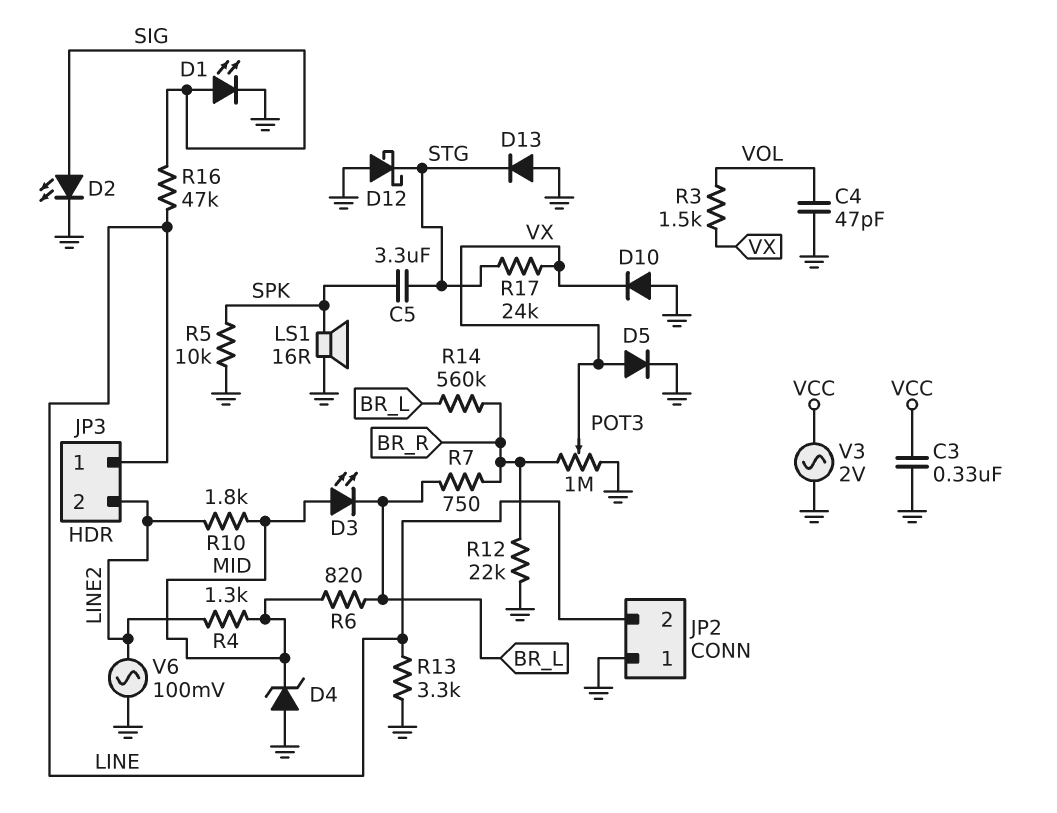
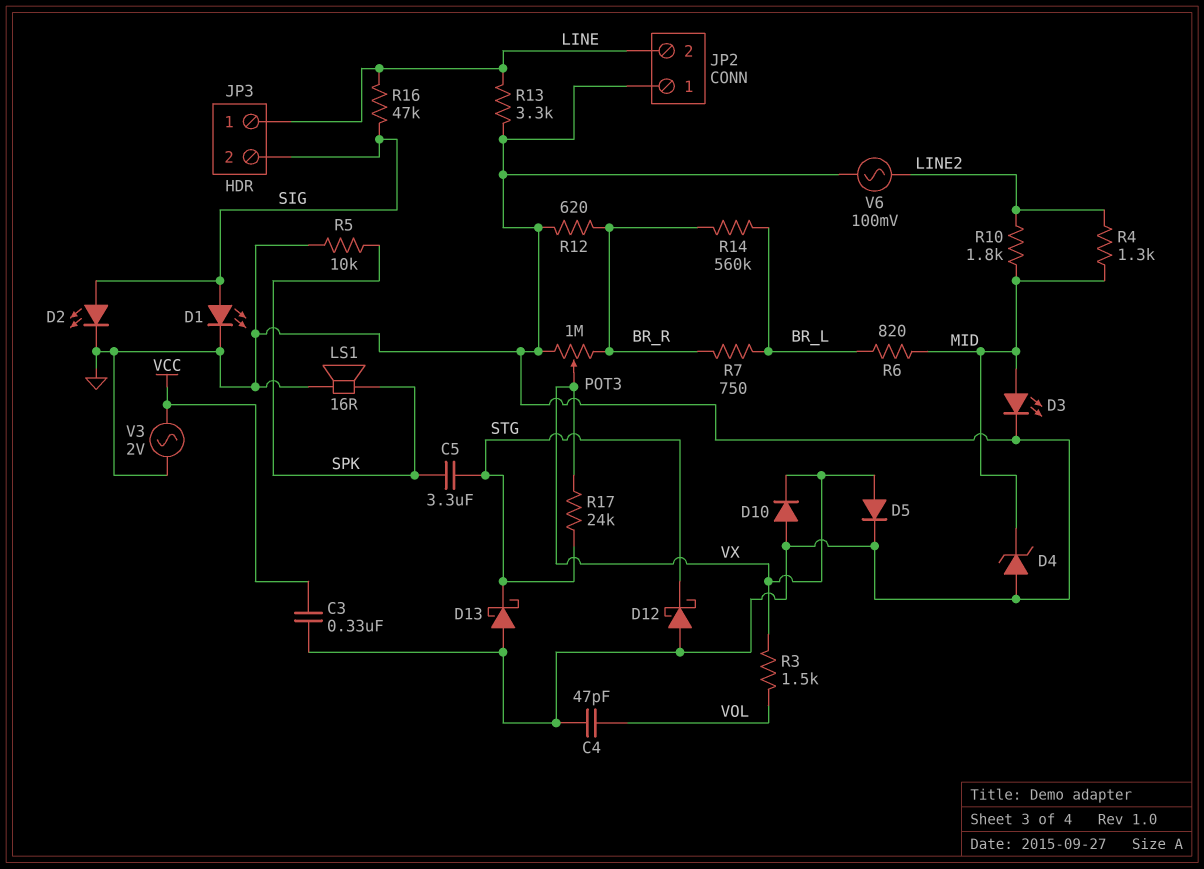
D3: LED (A MID, K BR_L) -> LED (A MID, K GND)
D13: diode (A GND, K STG) -> schottky (A GND, K STG)
JP3 pin 2: LINE2 -> SIG
R12: 22k (BR_R, GND) -> 620 (BR_R, GND)

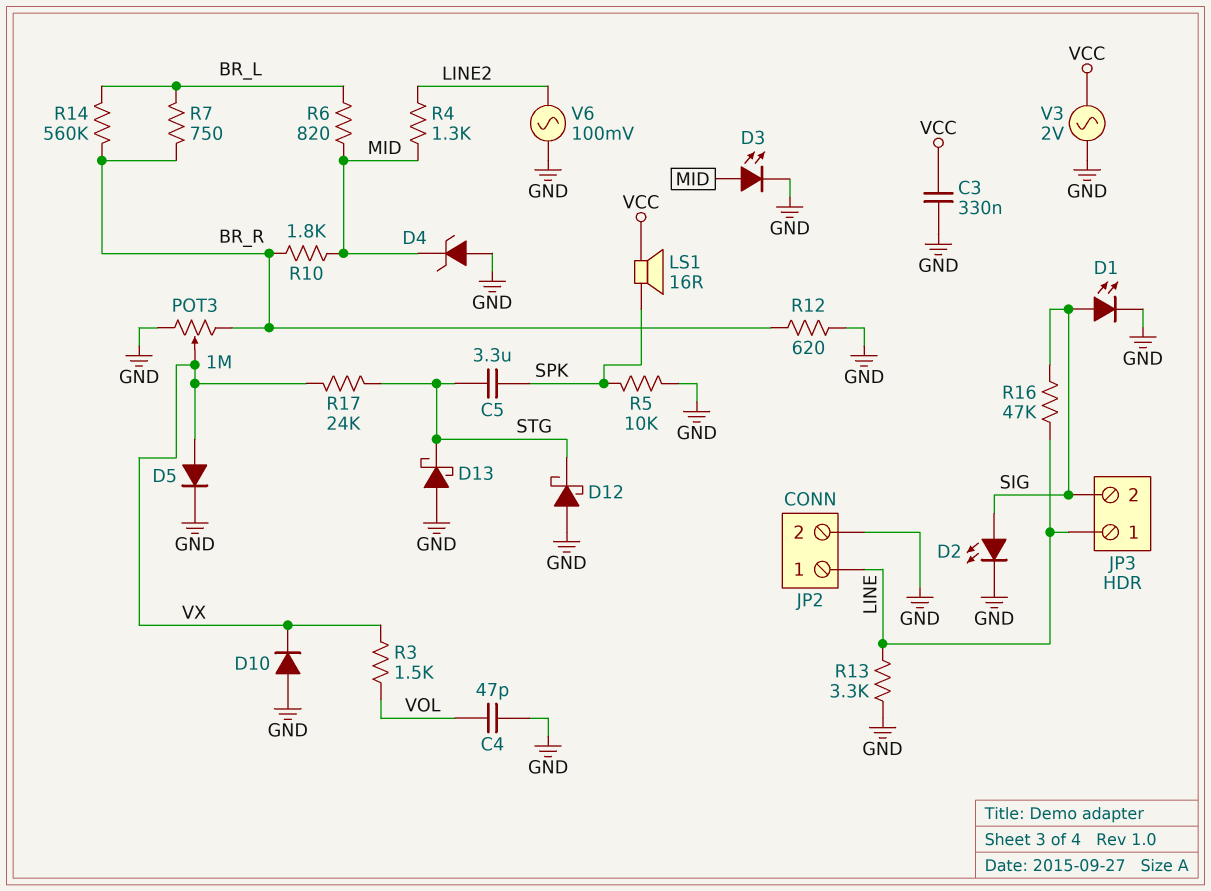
JP2 pin 1: GND -> LINE
JP2 pin 2: LINE -> GND
LS1: speaker 16R (GND, SPK) -> speaker 16R (SPK, VCC)
R10: 1.8k (LINE2, MID) -> 1.8k (BR_R, MID)

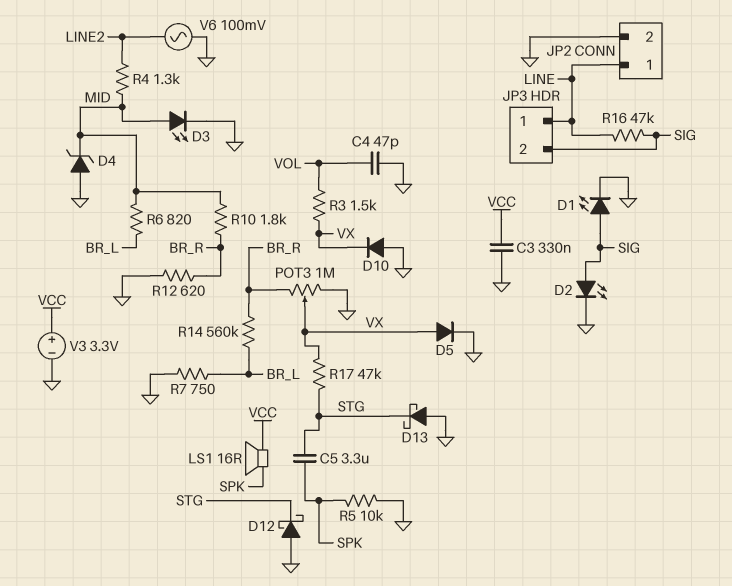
R7: 750 (BR_L, BR_R) -> 750 (BR_L, GND)
R13: 3.3k (GND, LINE) -> none
R17: 24k (STG, VX) -> 47k (STG, VX)
V3: AC 2V (GND, VCC) -> 3.3V (plus VCC, minus GND)

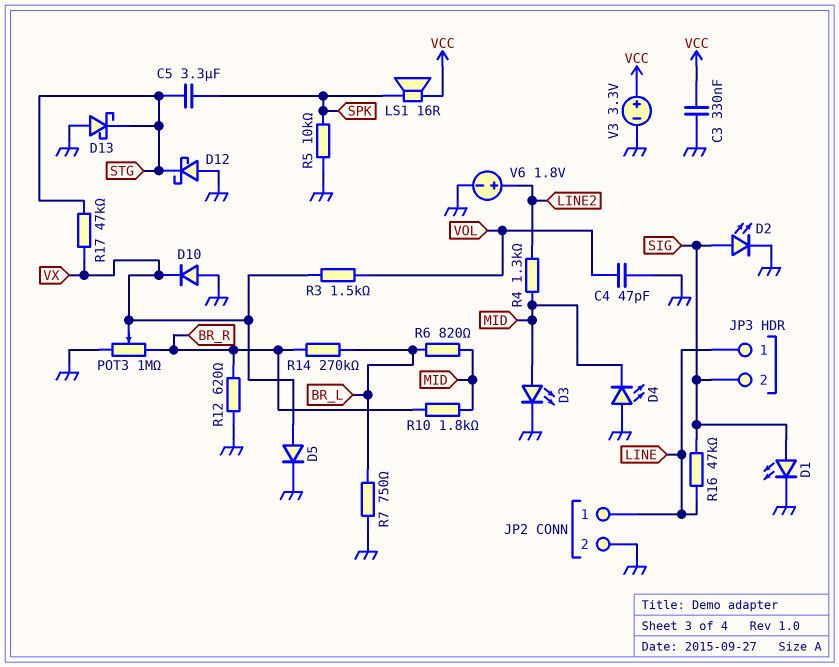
D4: zener (A GND, K MID) -> LED (A GND, K MID)
R14: 560k (BR_L, BR_R) -> 270k (BR_L, BR_R)
V6: AC 100mV (GND, LINE2) -> 1.8V (plus LINE2, minus GND)

